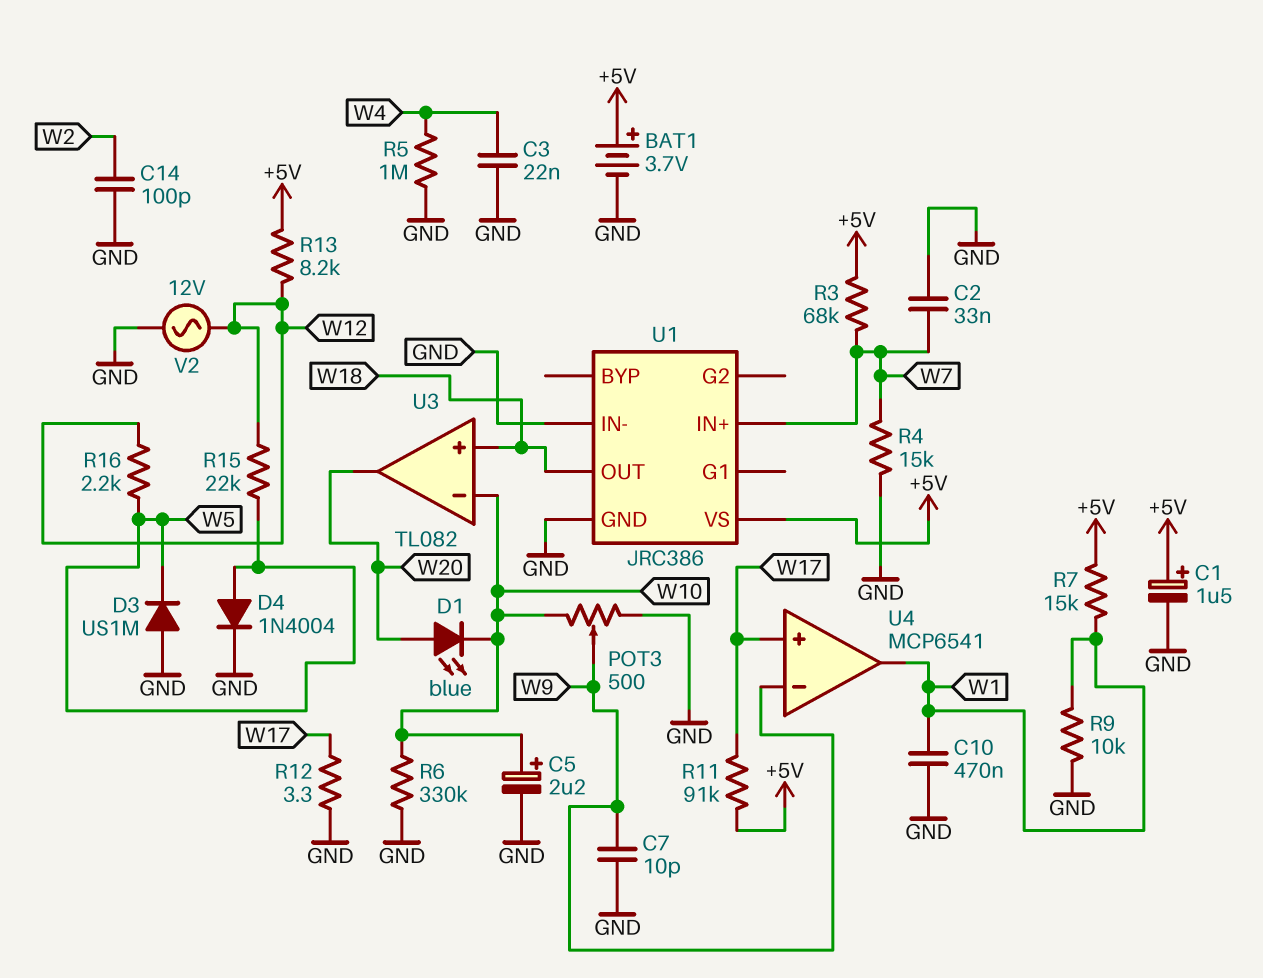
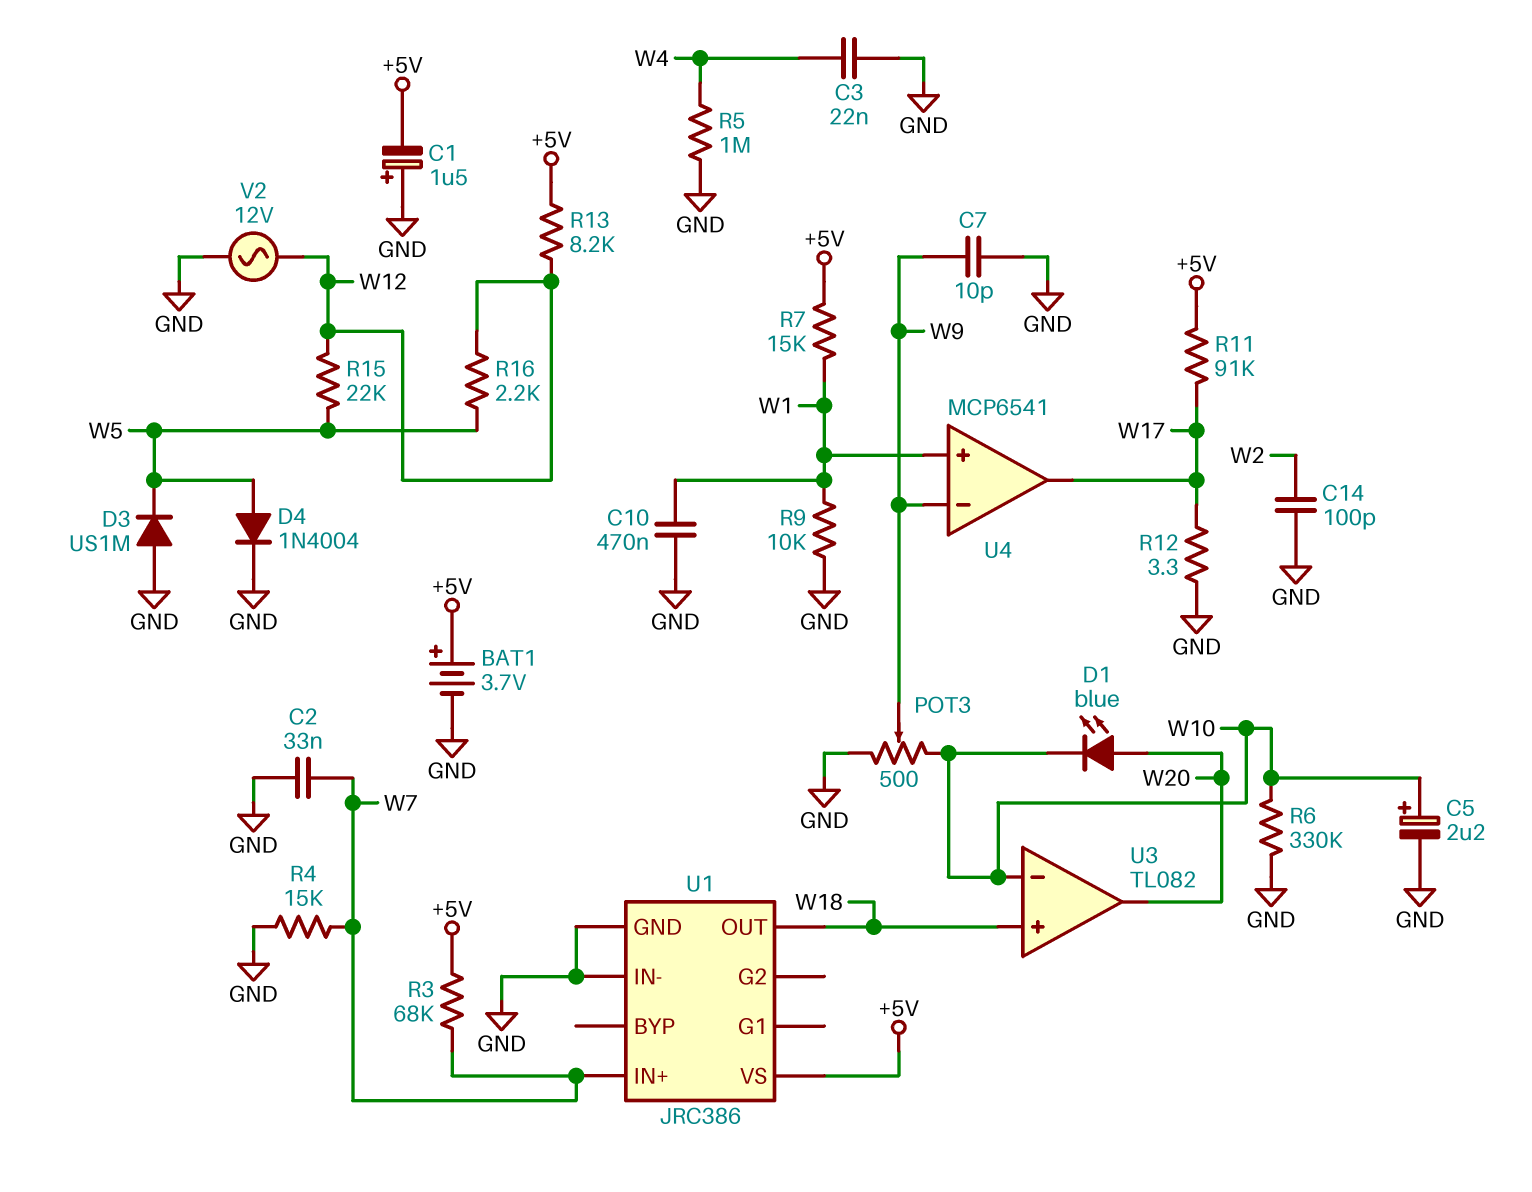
C1: 1.5uF (plus +5V, minus GND) -> 1.5uF (plus GND, minus +5V)
U4 pin in+: W17 -> W1
U4 pin out: W1 -> W17

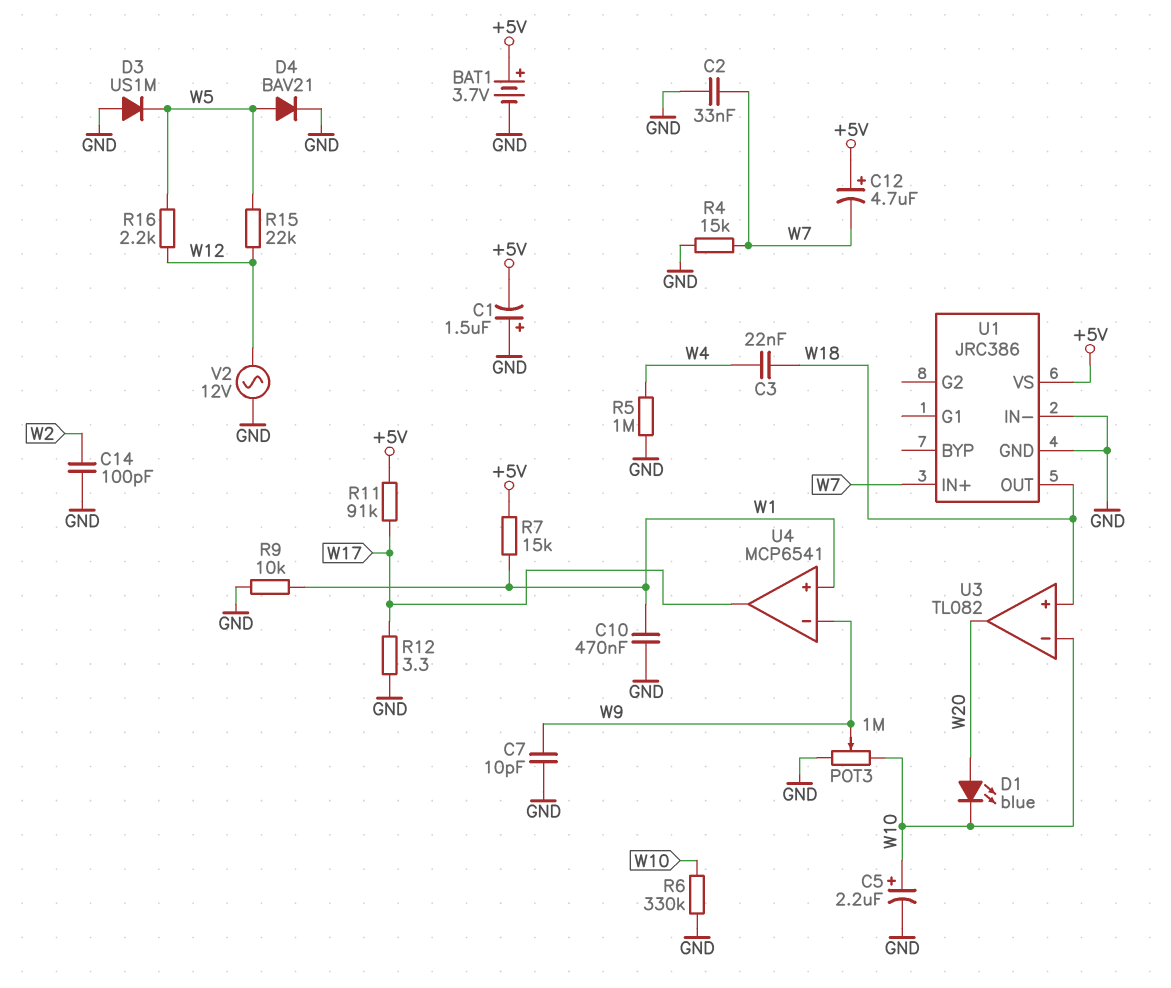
C3: 22nF (GND, W4) -> 22nF (W4, W18)
C12: none -> 4.7uF (plus +5V, minus W7)
D4: diode 1N4004 (A W5, K GND) -> diode BAV21 (A W5, K GND)
POT3: 500 (GND, W10, wiper W9) -> 1M (GND, W10, wiper W9)
R3: 68k (+5V, W7) -> none
R13: 8.2k (+5V, W12) -> none

